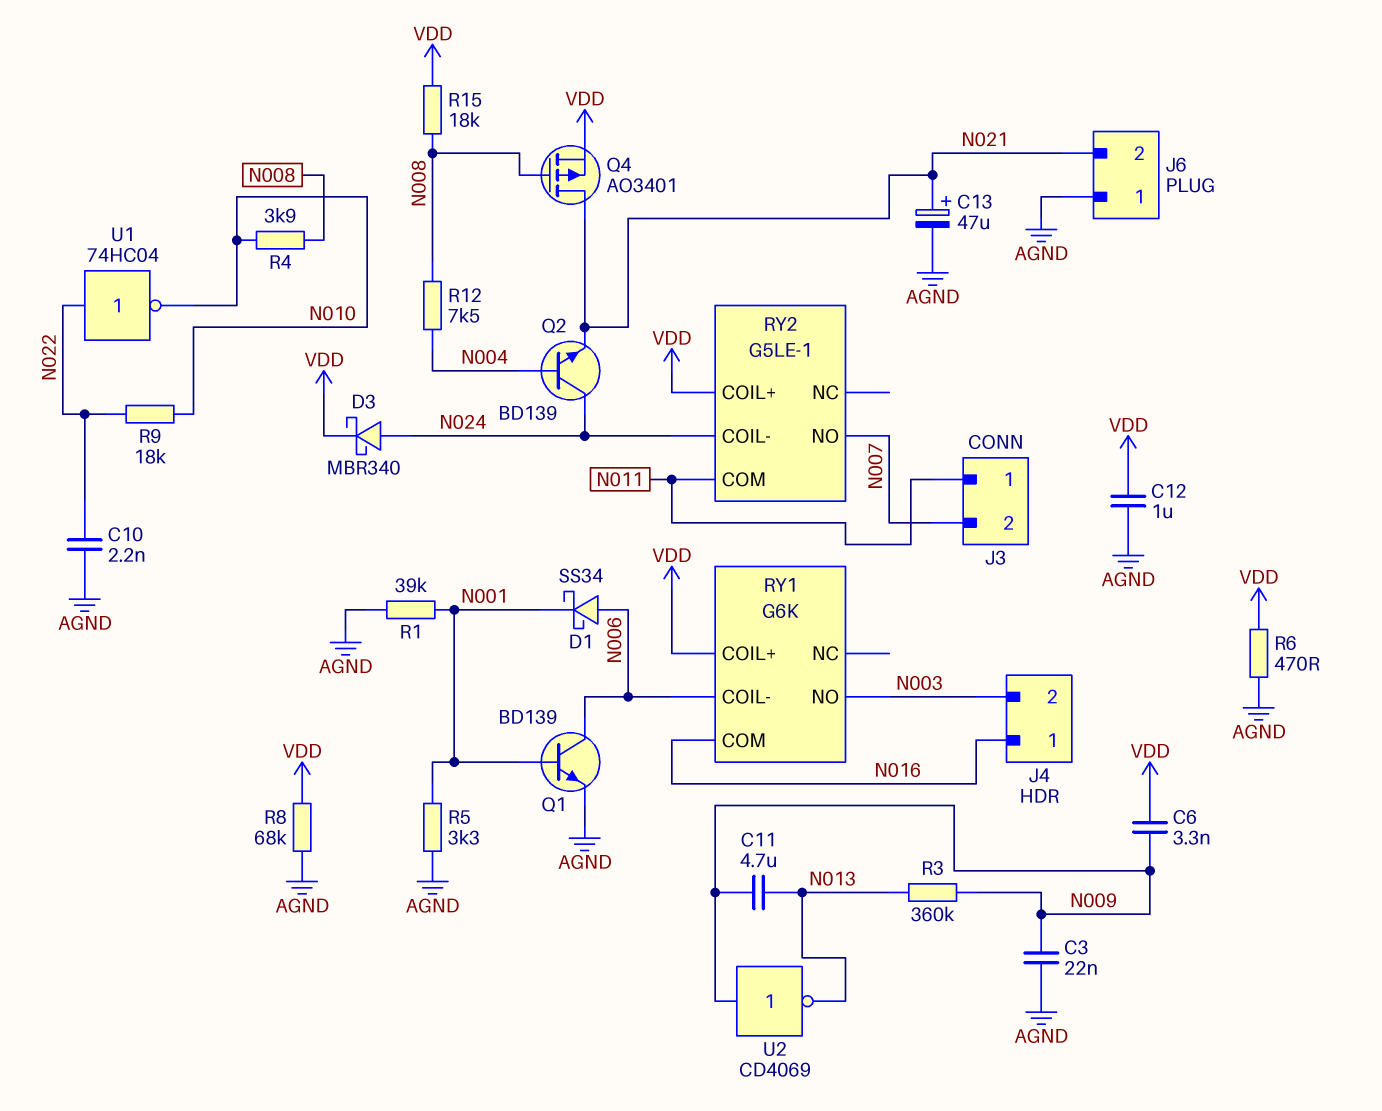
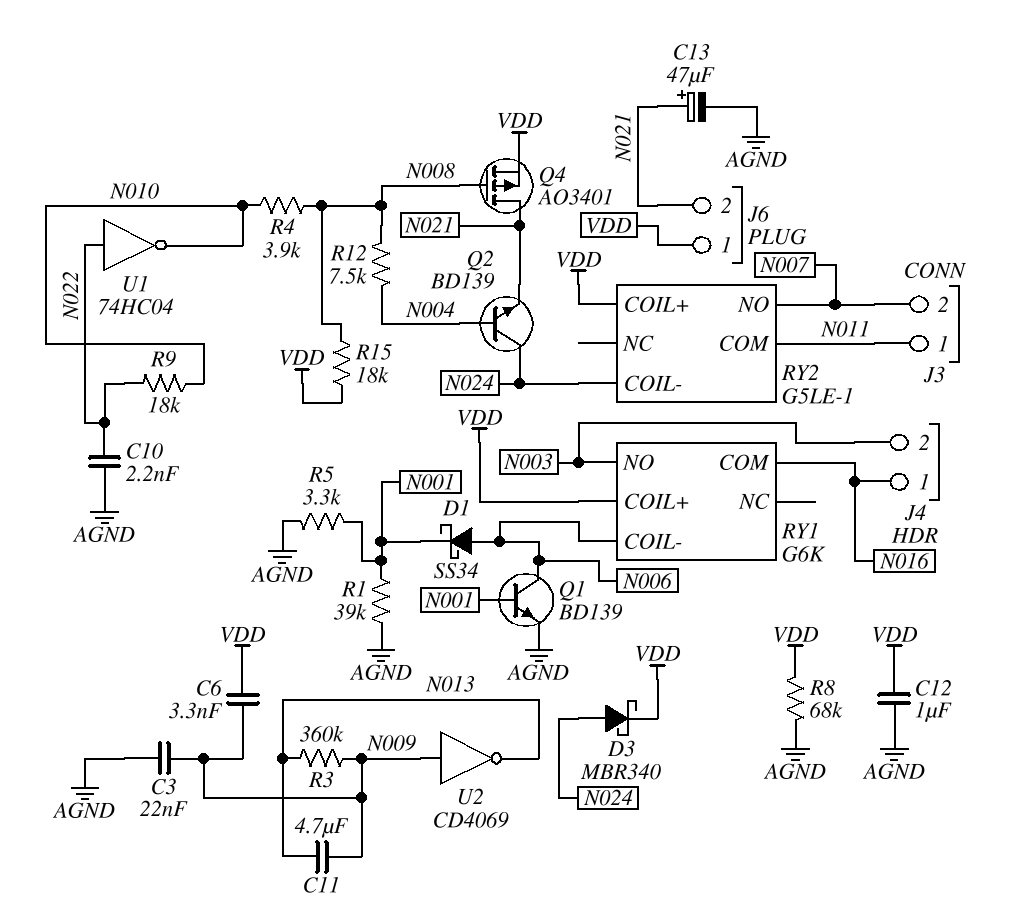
J6 pin 1: AGND -> VDD
R6: 470 (AGND, VDD) -> none

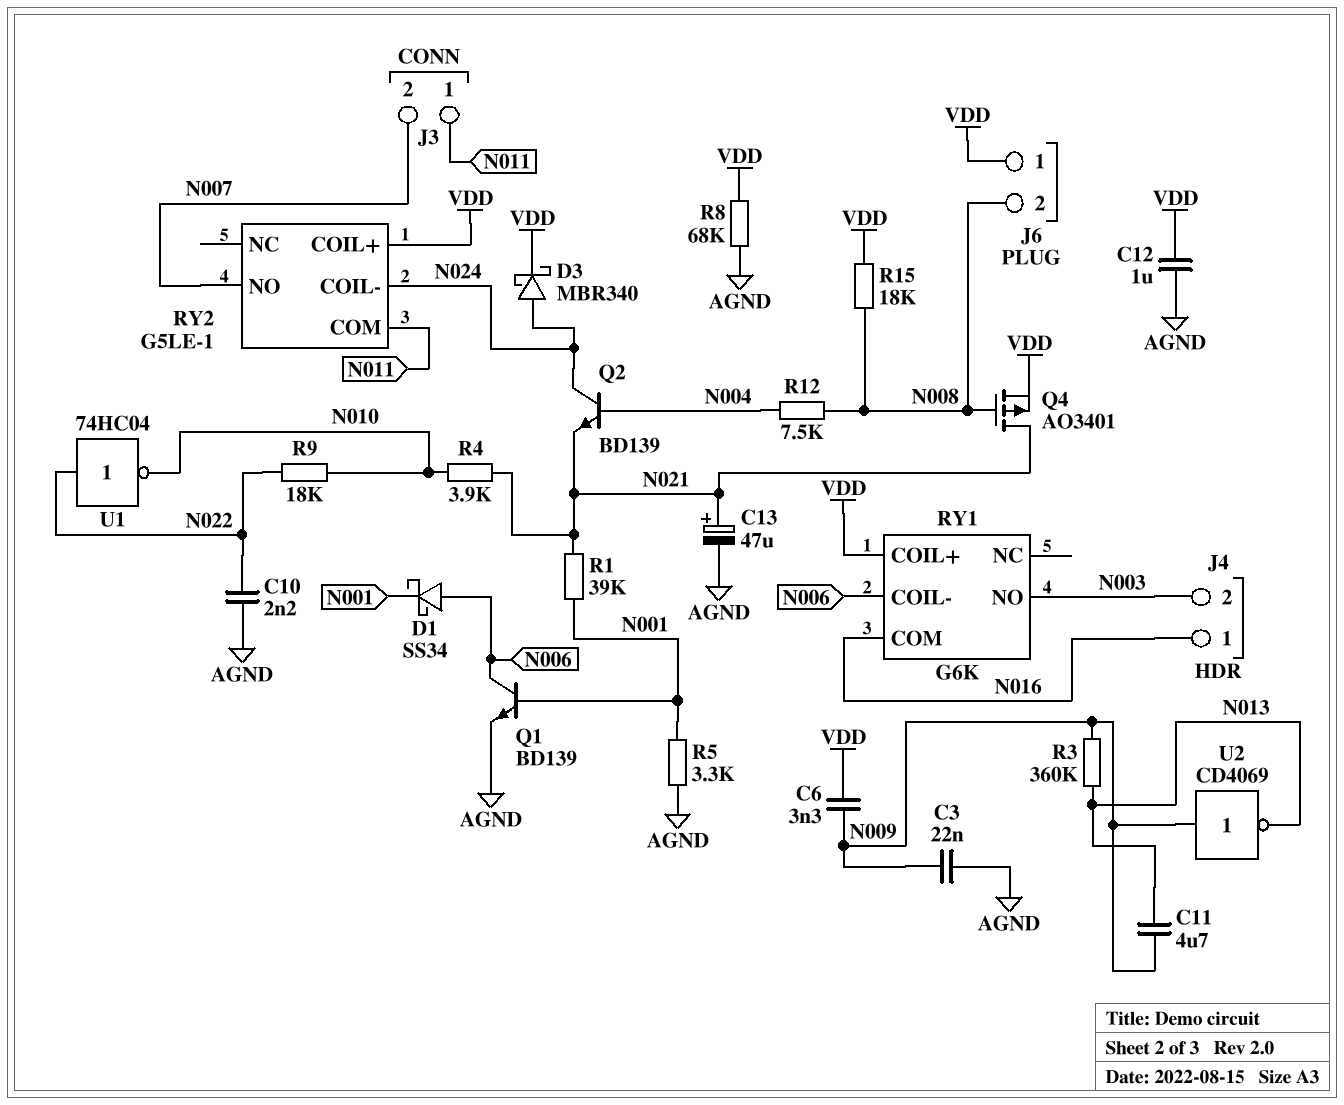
J6 pin 2: N021 -> N008
R1: 39k (AGND, N001) -> 39k (N001, N021)
R4: 3.9k (N008, N010) -> 3.9k (N010, N021)

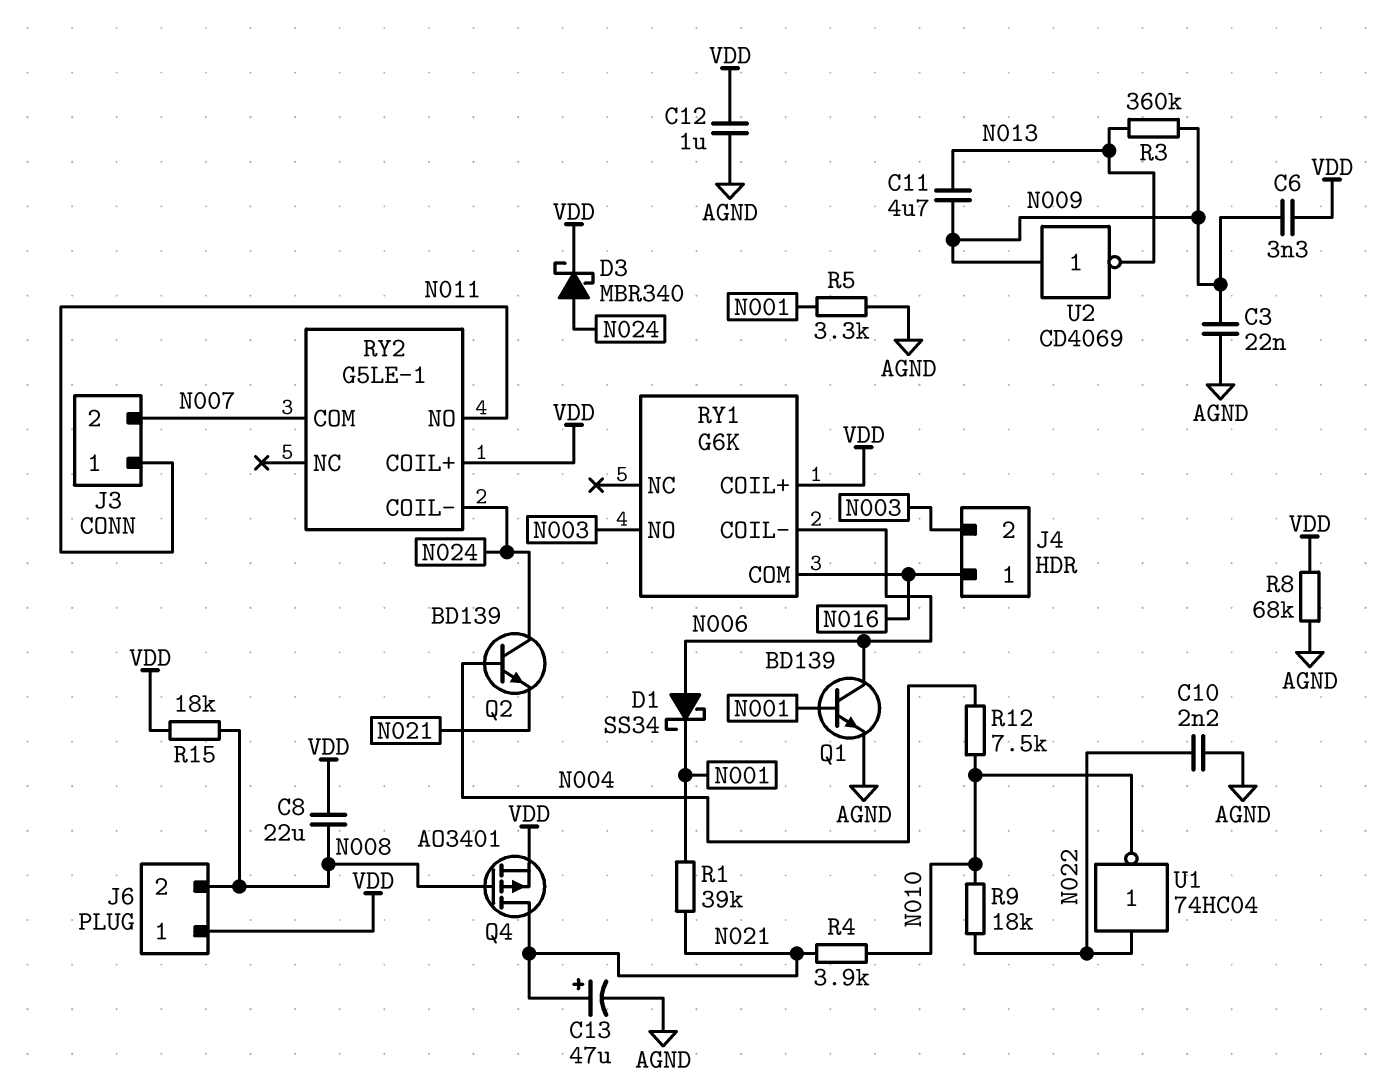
C8: none -> 22uF (N008, VDD)
R12: 7.5k (N004, N008) -> 7.5k (N004, N010)
RY2 pin COM: N011 -> N007
RY2 pin NO: N007 -> N011

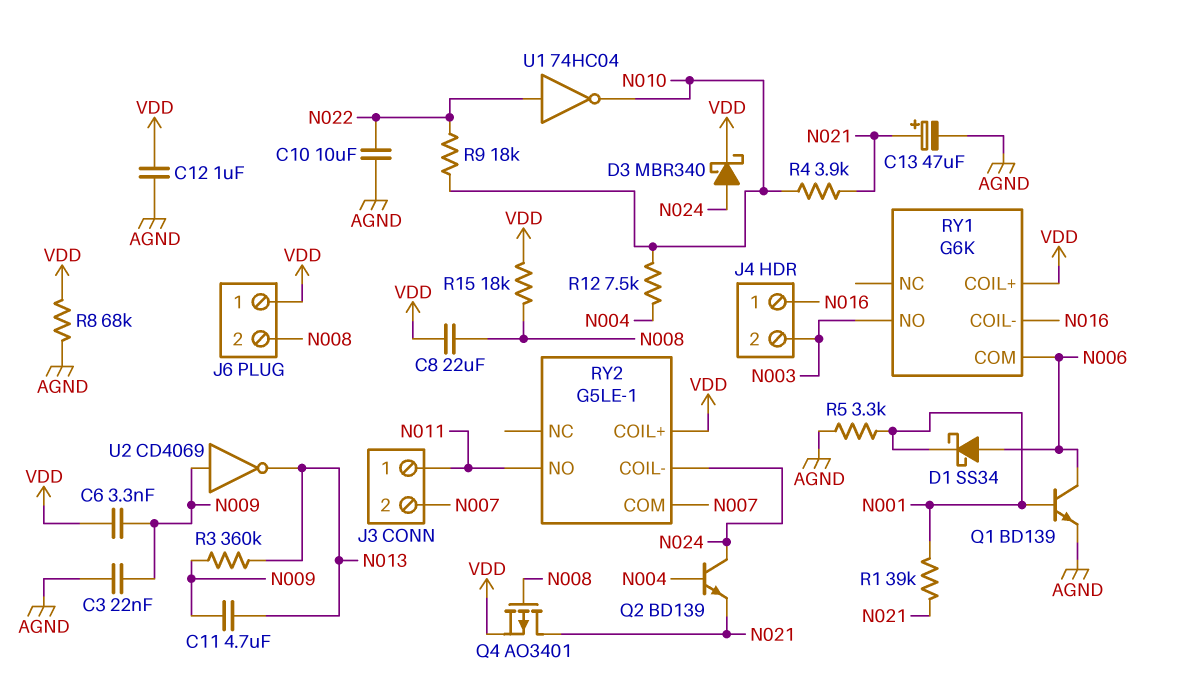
C10: 2.2nF (AGND, N022) -> 10uF (AGND, N022)
RY1 pin COIL-: N006 -> N016
RY1 pin COM: N016 -> N006

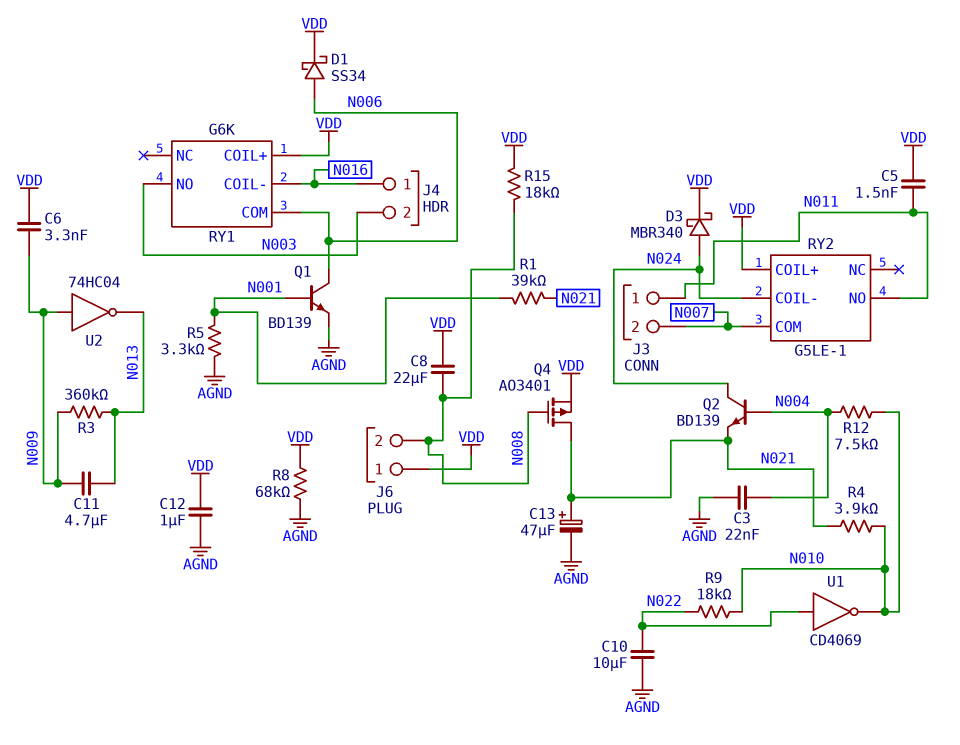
C3: 22nF (AGND, N009) -> 22nF (AGND, N004)
C5: none -> 1.5nF (N011, VDD)
D1: schottky SS34 (A N006, K N001) -> schottky SS34 (A N006, K VDD)
U1: NOT 74HC04 (in N022, out N010) -> NOT CD4069 (in N022, out N010)
U2: NOT CD4069 (in N009, out N013) -> NOT 74HC04 (in N009, out N013)

